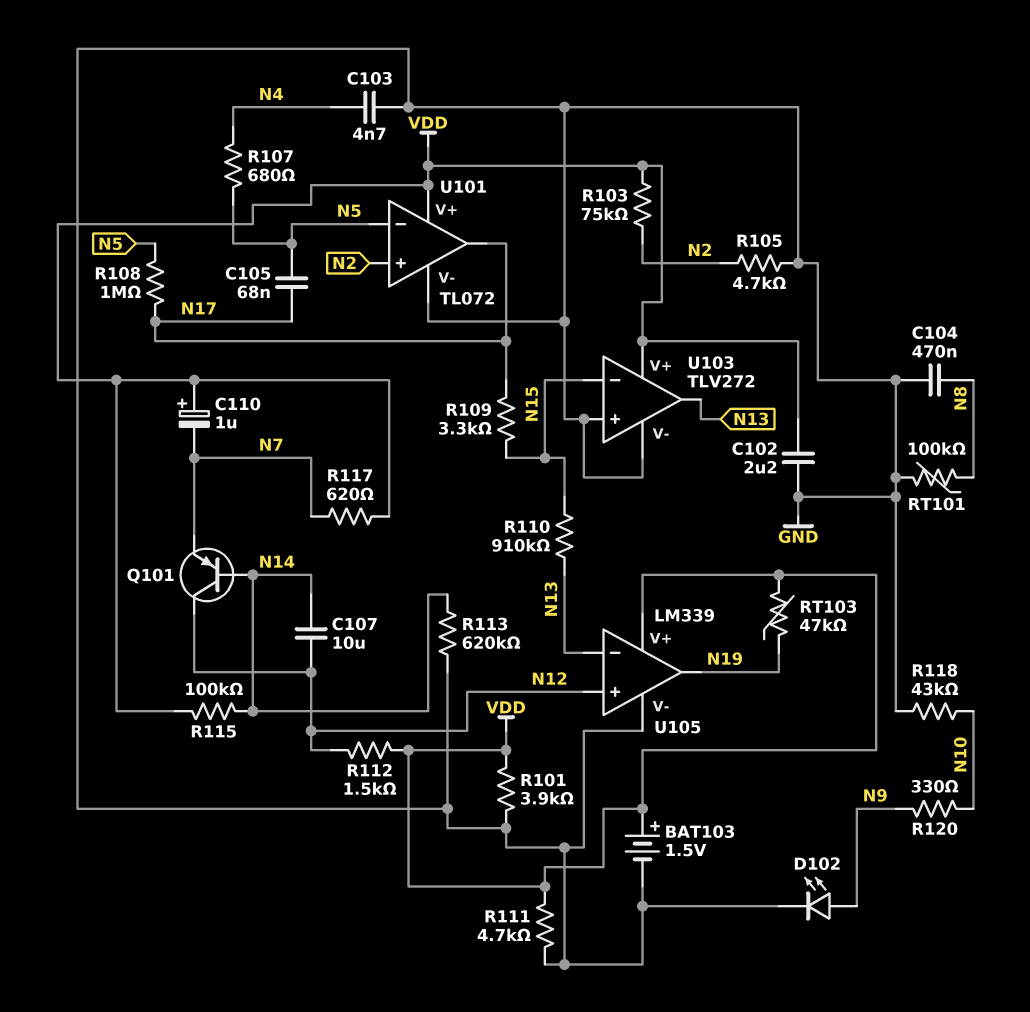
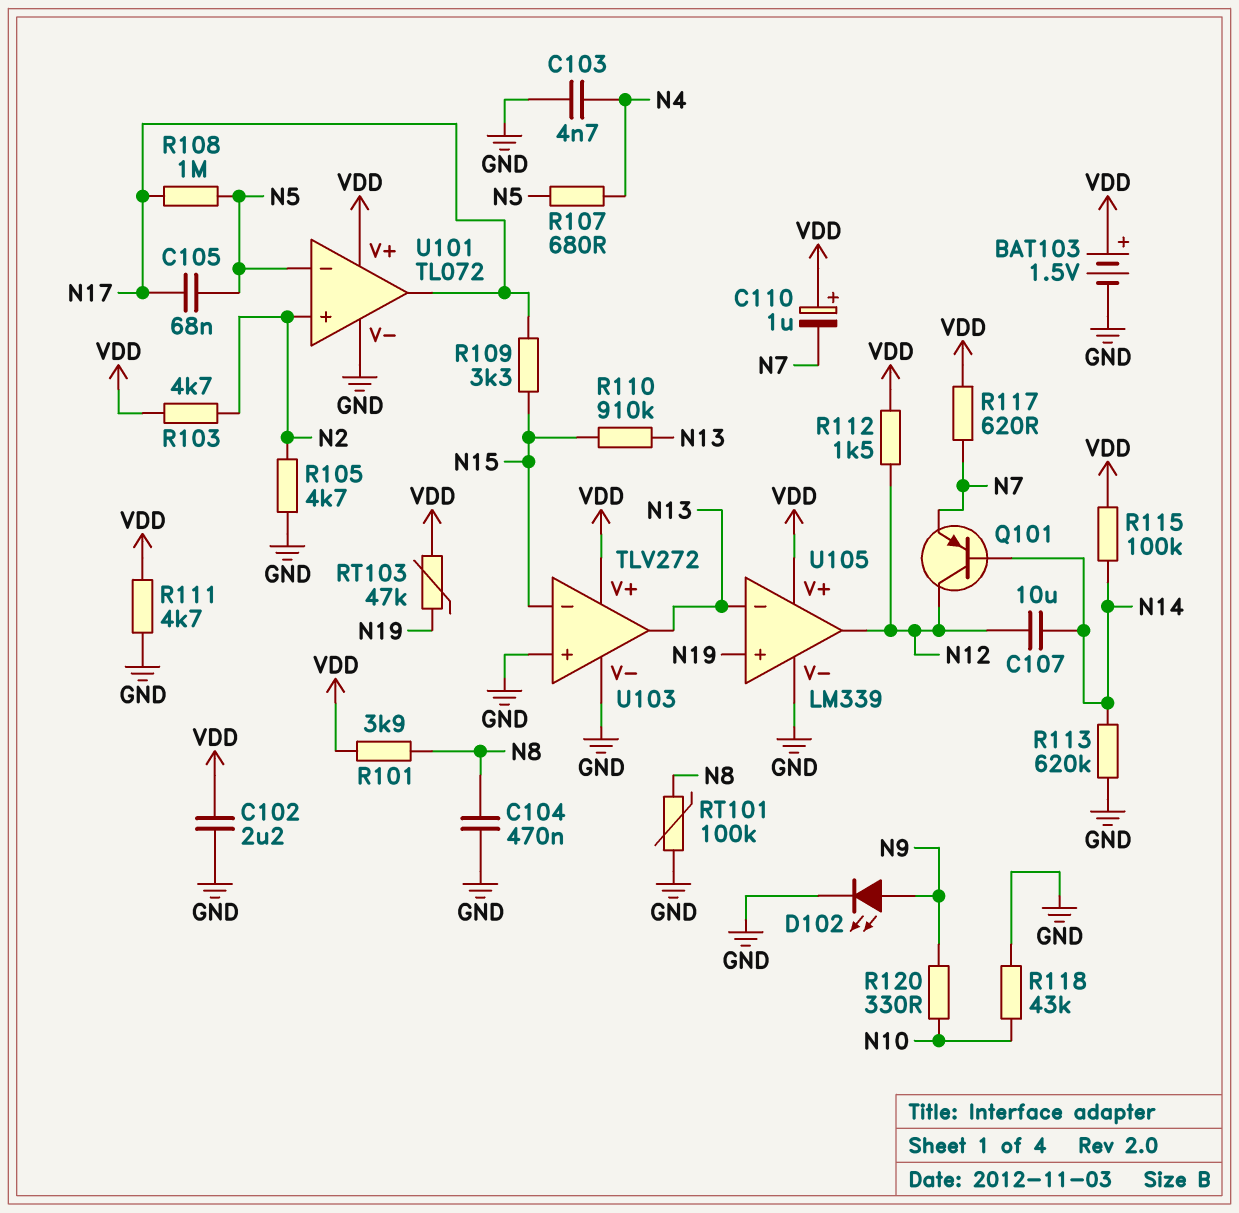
R101: 3.9k (GND, VDD) -> 3.9k (N8, VDD)
R103: 75k (N2, VDD) -> 4.7k (N2, VDD)
U105 pin in+: N12 -> N19
U105 pin out: N19 -> N12

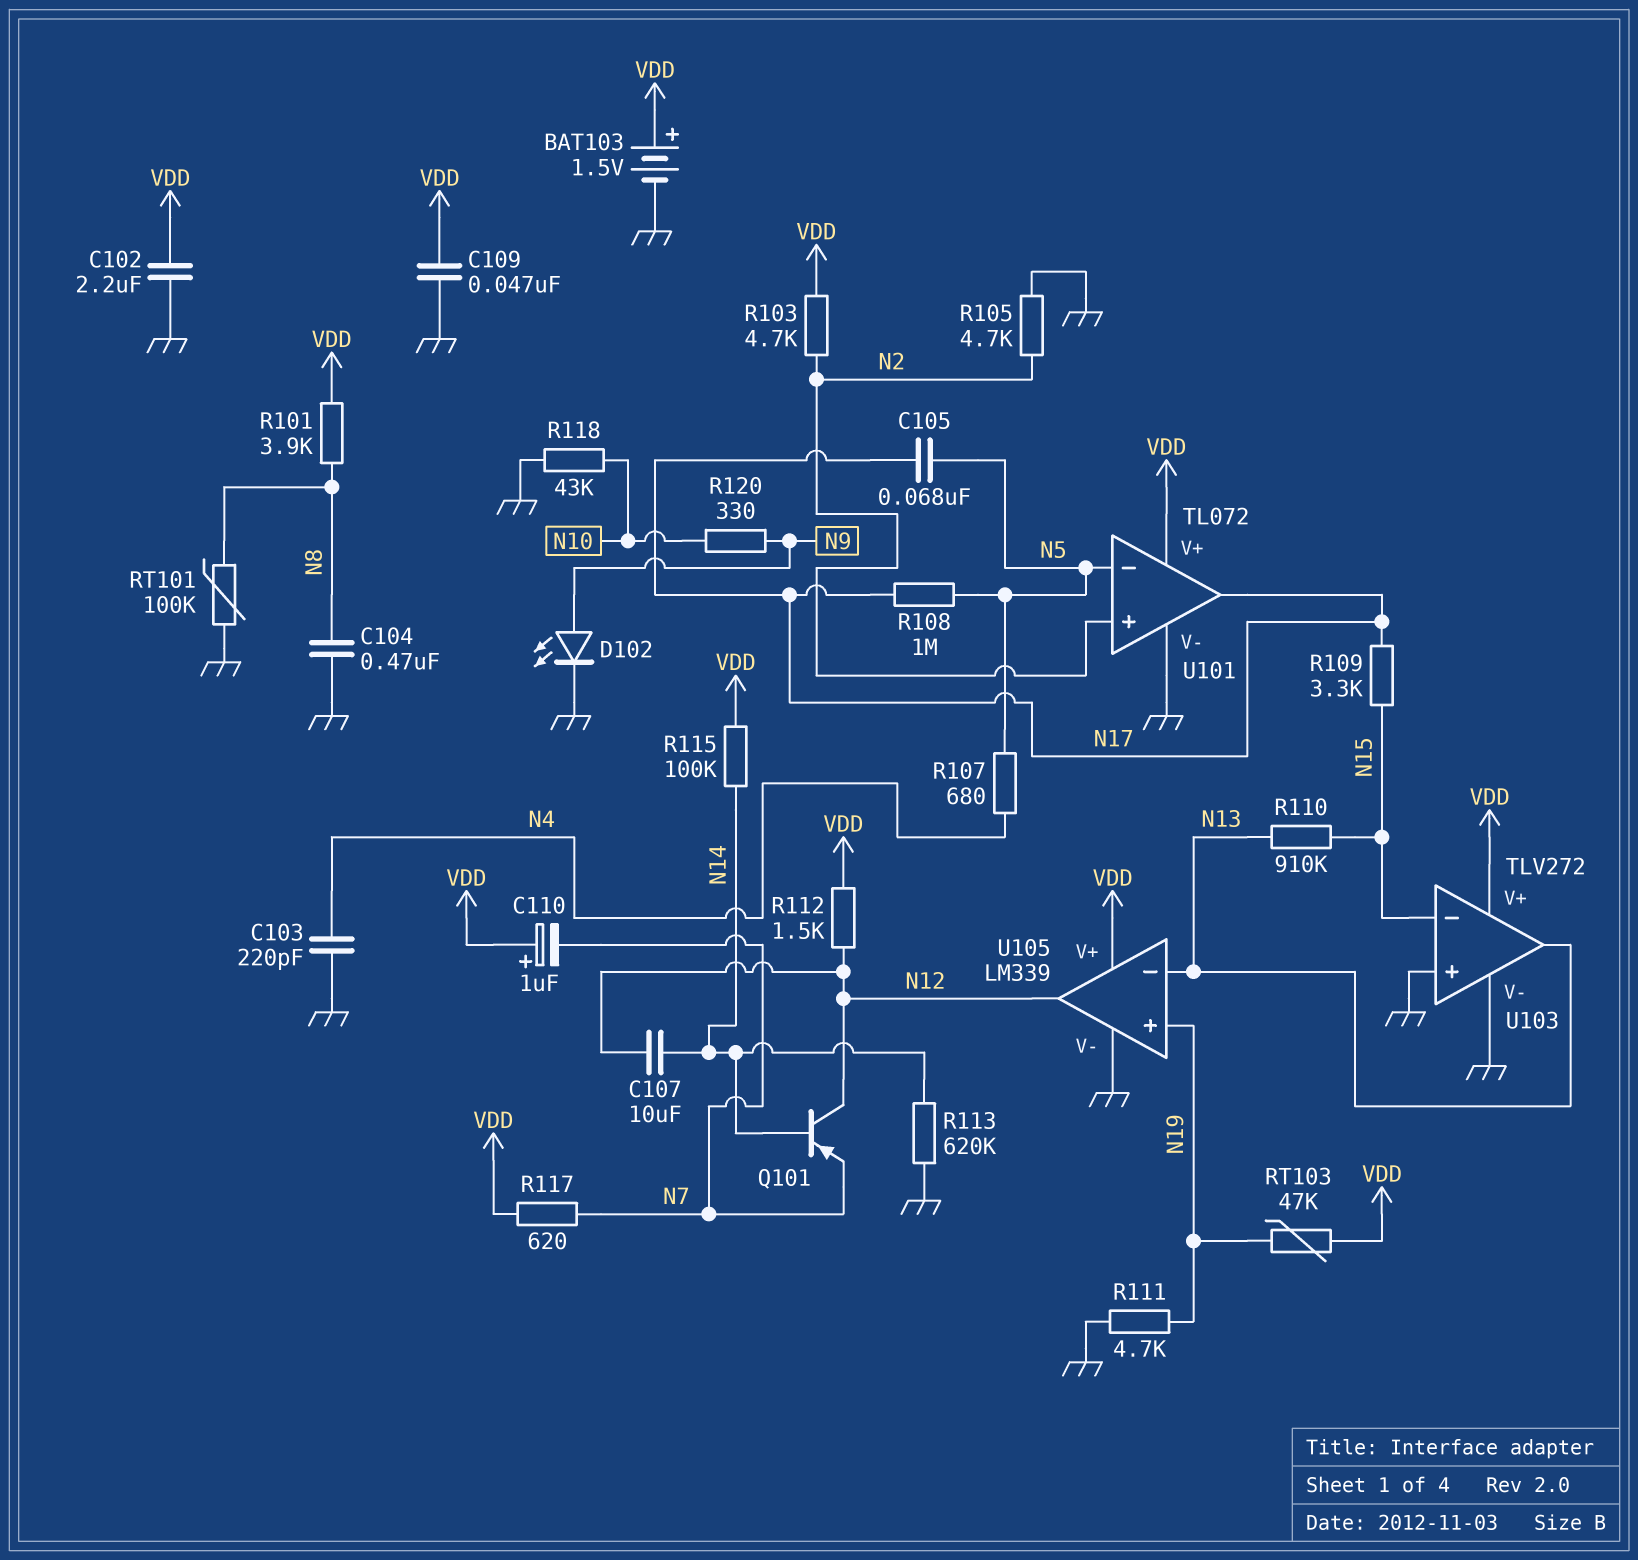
C103: 4.7nF (GND, N4) -> 220pF (GND, N4)
C109: none -> 47nF (GND, VDD)
R111: 4.7k (GND, VDD) -> 4.7k (GND, N19)

